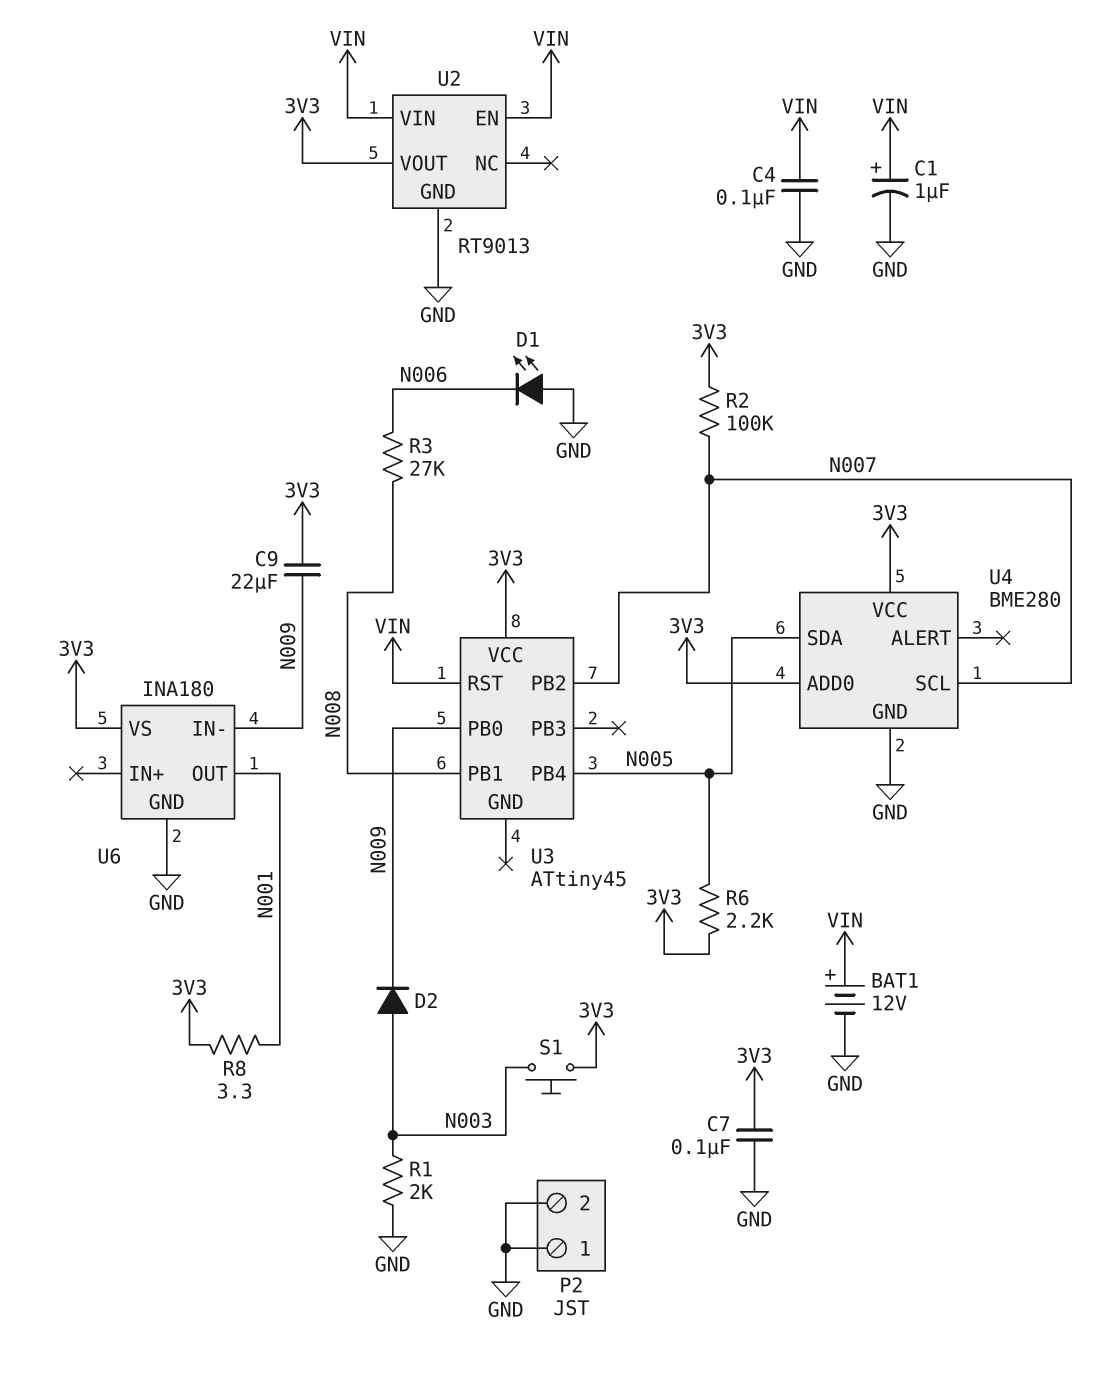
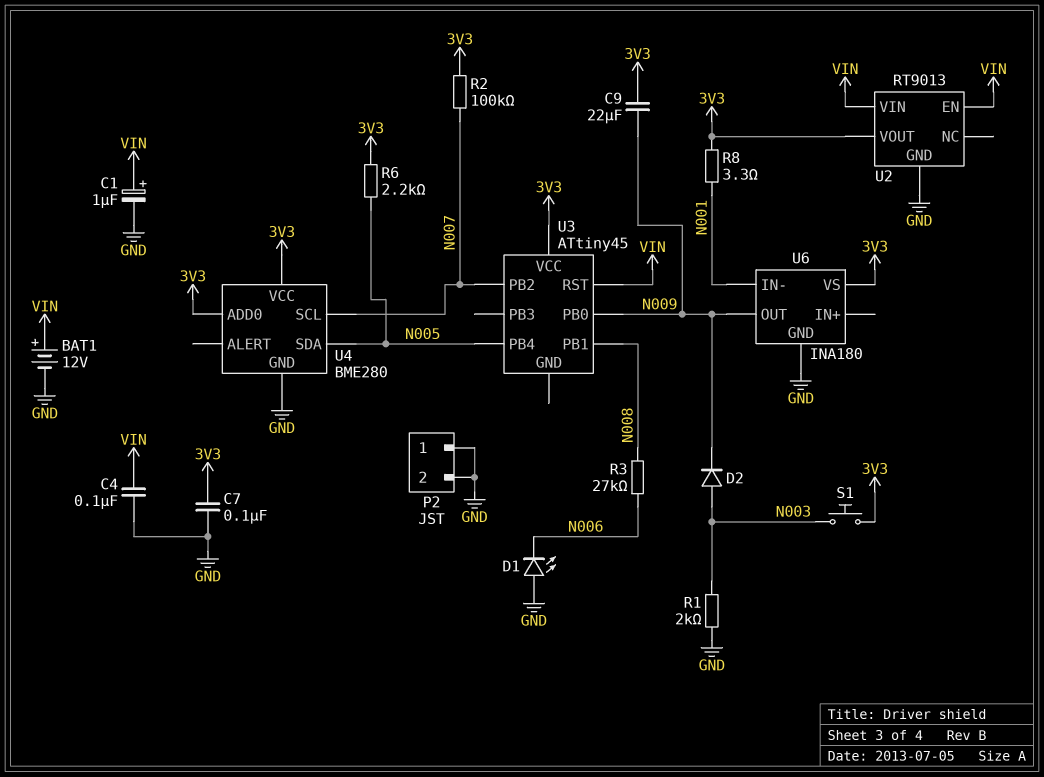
U6 pin IN-: N009 -> N001
U6 pin OUT: N001 -> N009

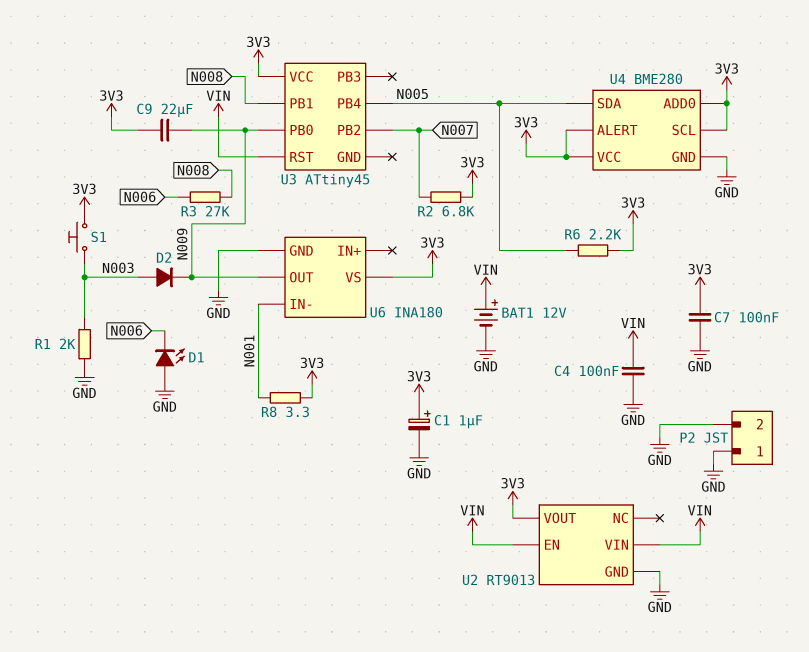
C1: 1uF (plus VIN, minus GND) -> 1uF (plus 3V3, minus GND)
R2: 100k (3V3, N007) -> 6.8k (3V3, N007)
U4 pin ALERT: none -> 3V3
U4 pin SCL: N007 -> 3V3

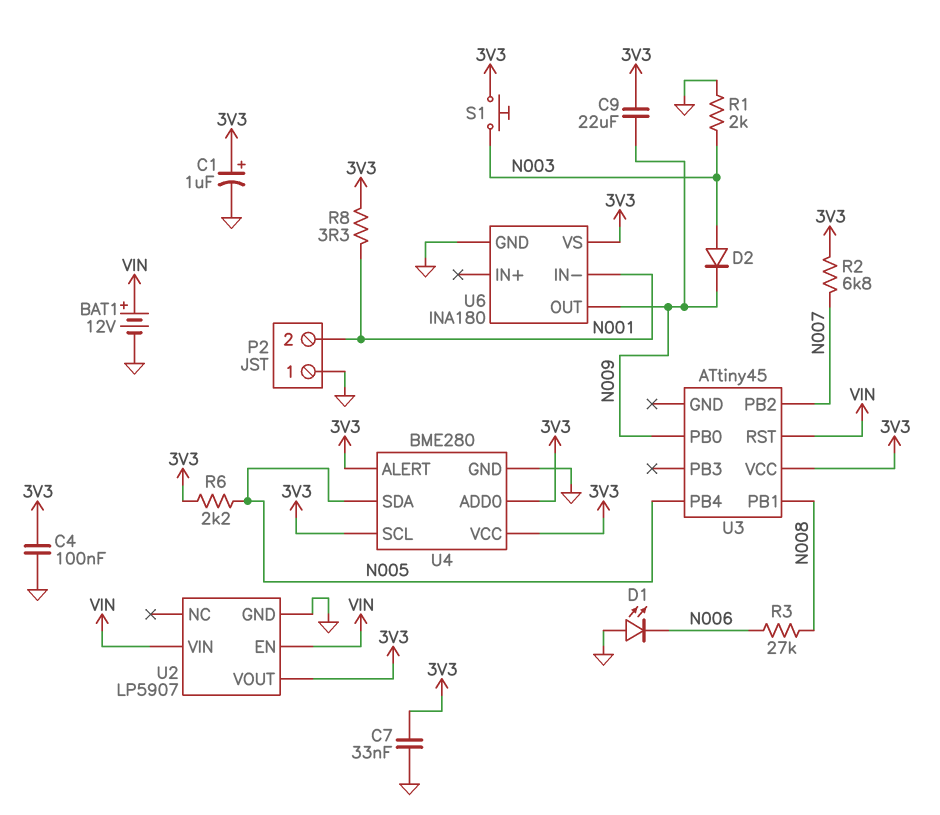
C4: 100nF (GND, VIN) -> 100nF (3V3, GND)
C7: 100nF (3V3, GND) -> 33nF (3V3, GND)
P2 pin 2: GND -> N001
U2: RT9013 -> LP5907

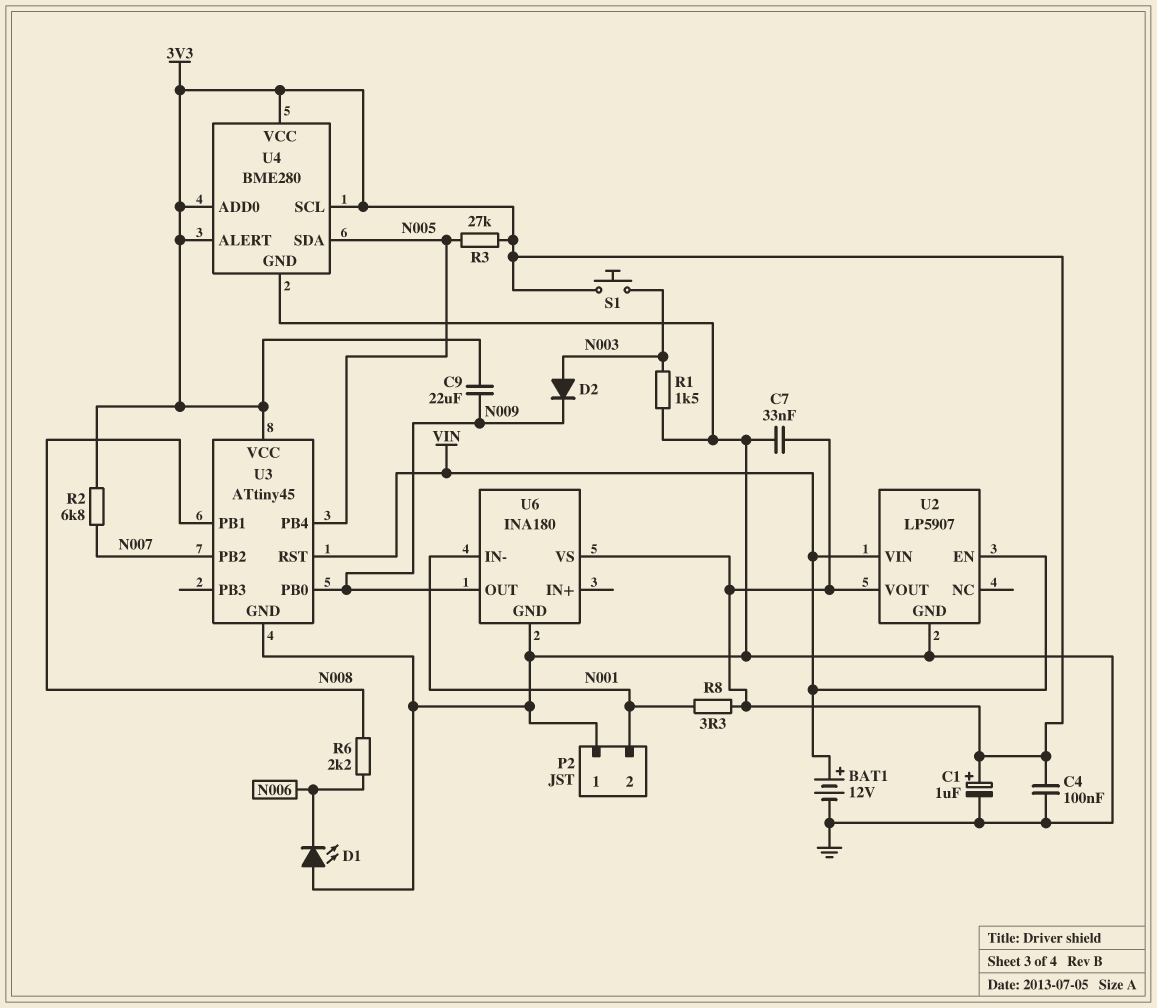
R1: 2k (GND, N003) -> 1.5k (GND, N003)
R3: 27k (N006, N008) -> 27k (3V3, N005)
R6: 2.2k (3V3, N005) -> 2.2k (N006, N008)
U3 pin GND: none -> GND

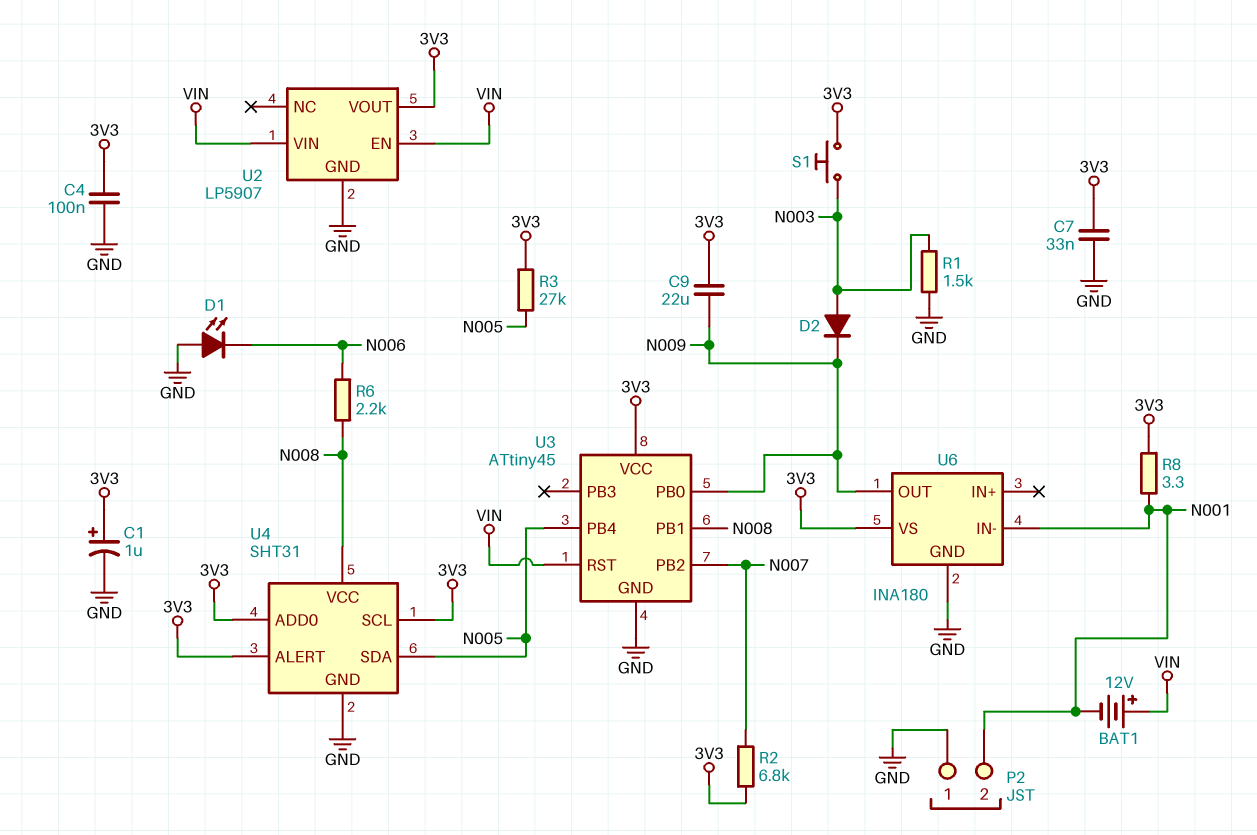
BAT1: 12V (plus VIN, minus GND) -> 12V (plus VIN, minus N001)
U4: BME280 -> SHT31
U4 pin VCC: 3V3 -> N008

